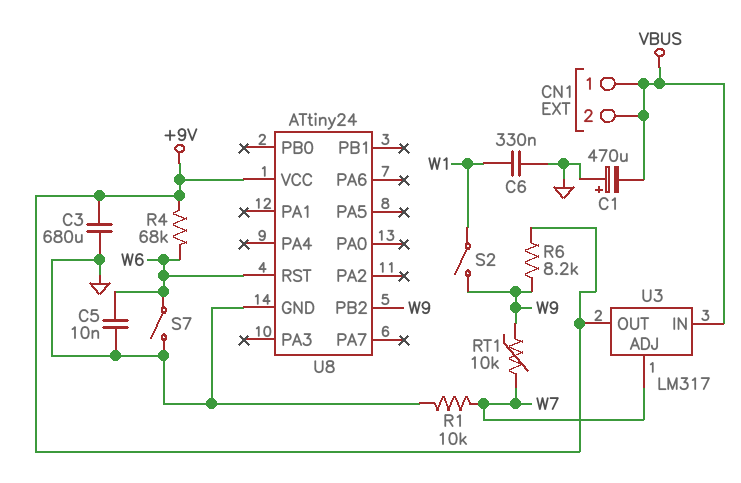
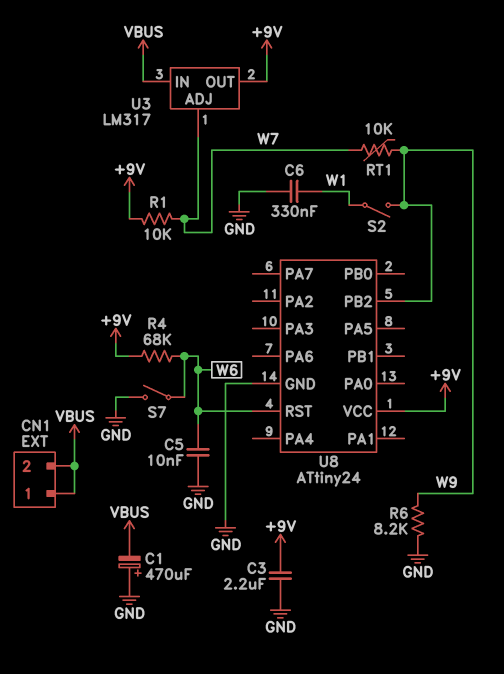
C3: 680uF (+9V, GND) -> 2.2uF (+9V, GND)
R1: 10k (GND, W7) -> 10k (+9V, W7)
R6: 8.2k (+9V, W9) -> 8.2k (GND, W9)

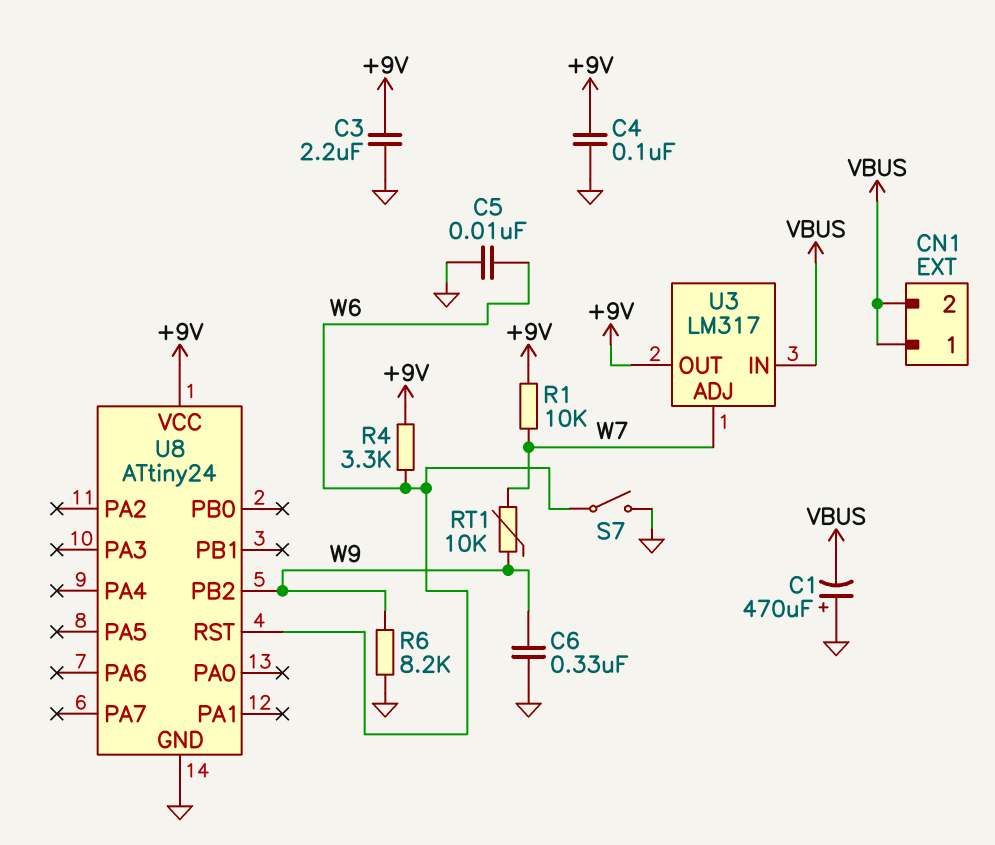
C4: none -> 100nF (+9V, GND)
C6: 330nF (GND, W1) -> 330nF (GND, W9)
R4: 68k (+9V, W6) -> 3.3k (+9V, W6)
S2: switch (W1, W9) -> none

